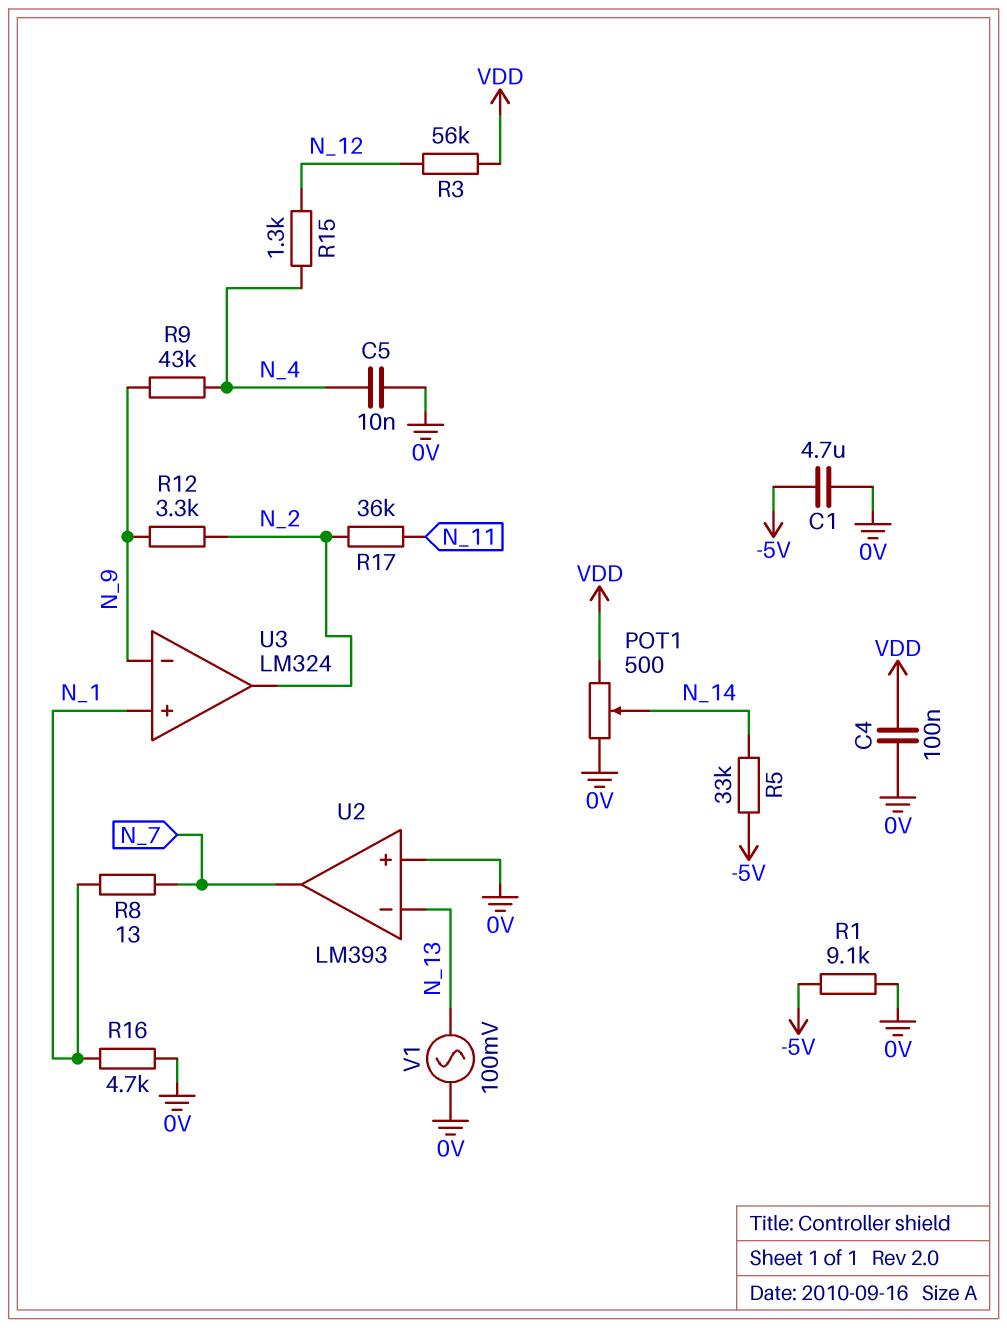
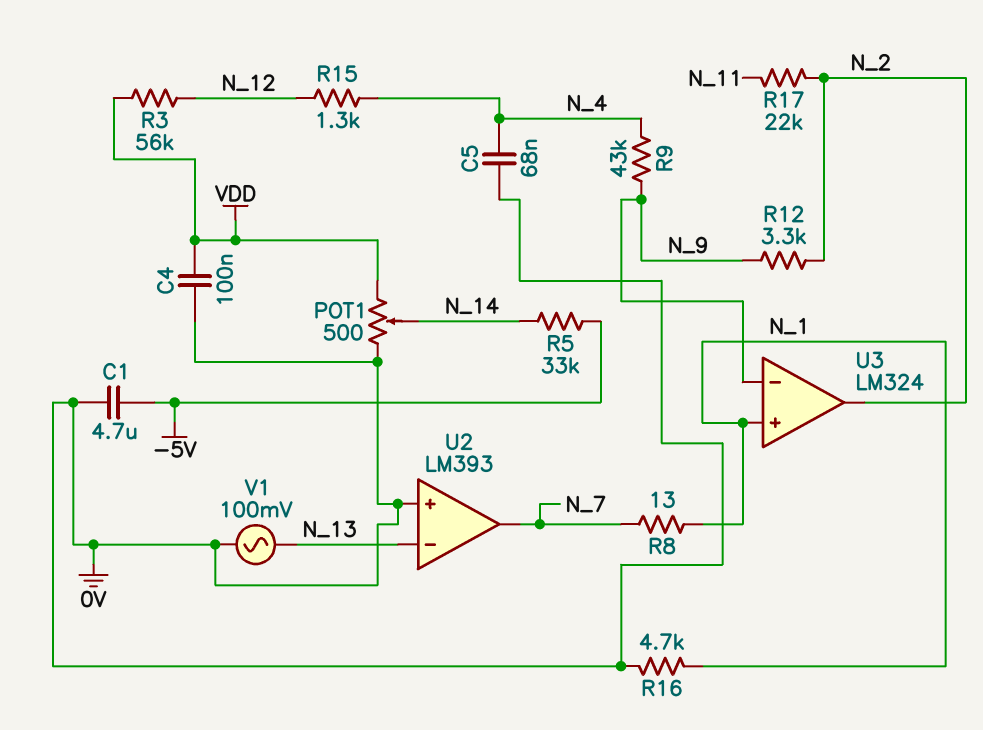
C5: 10nF (0V, N_4) -> 68nF (0V, N_4)
R1: 9.1k (-5V, 0V) -> none
R17: 36k (N_2, N_11) -> 22k (N_2, N_11)

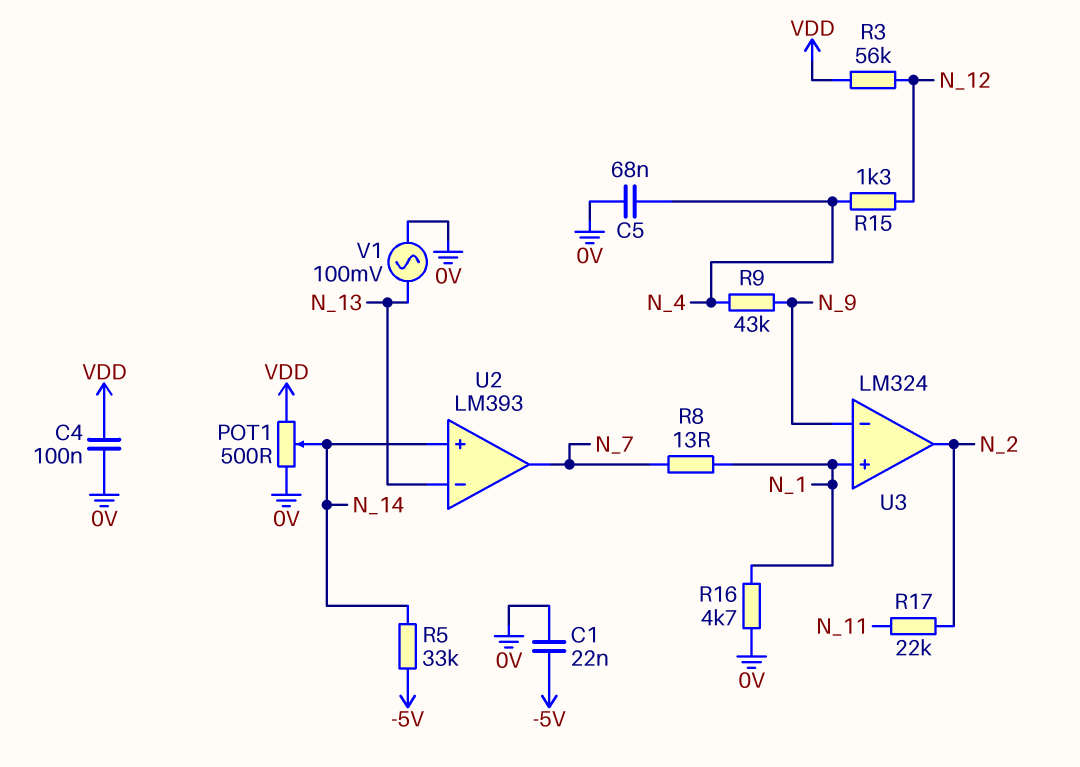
C1: 4.7uF (-5V, 0V) -> 22nF (-5V, 0V)
R12: 3.3k (N_2, N_9) -> none
U2 pin in+: 0V -> N_14

